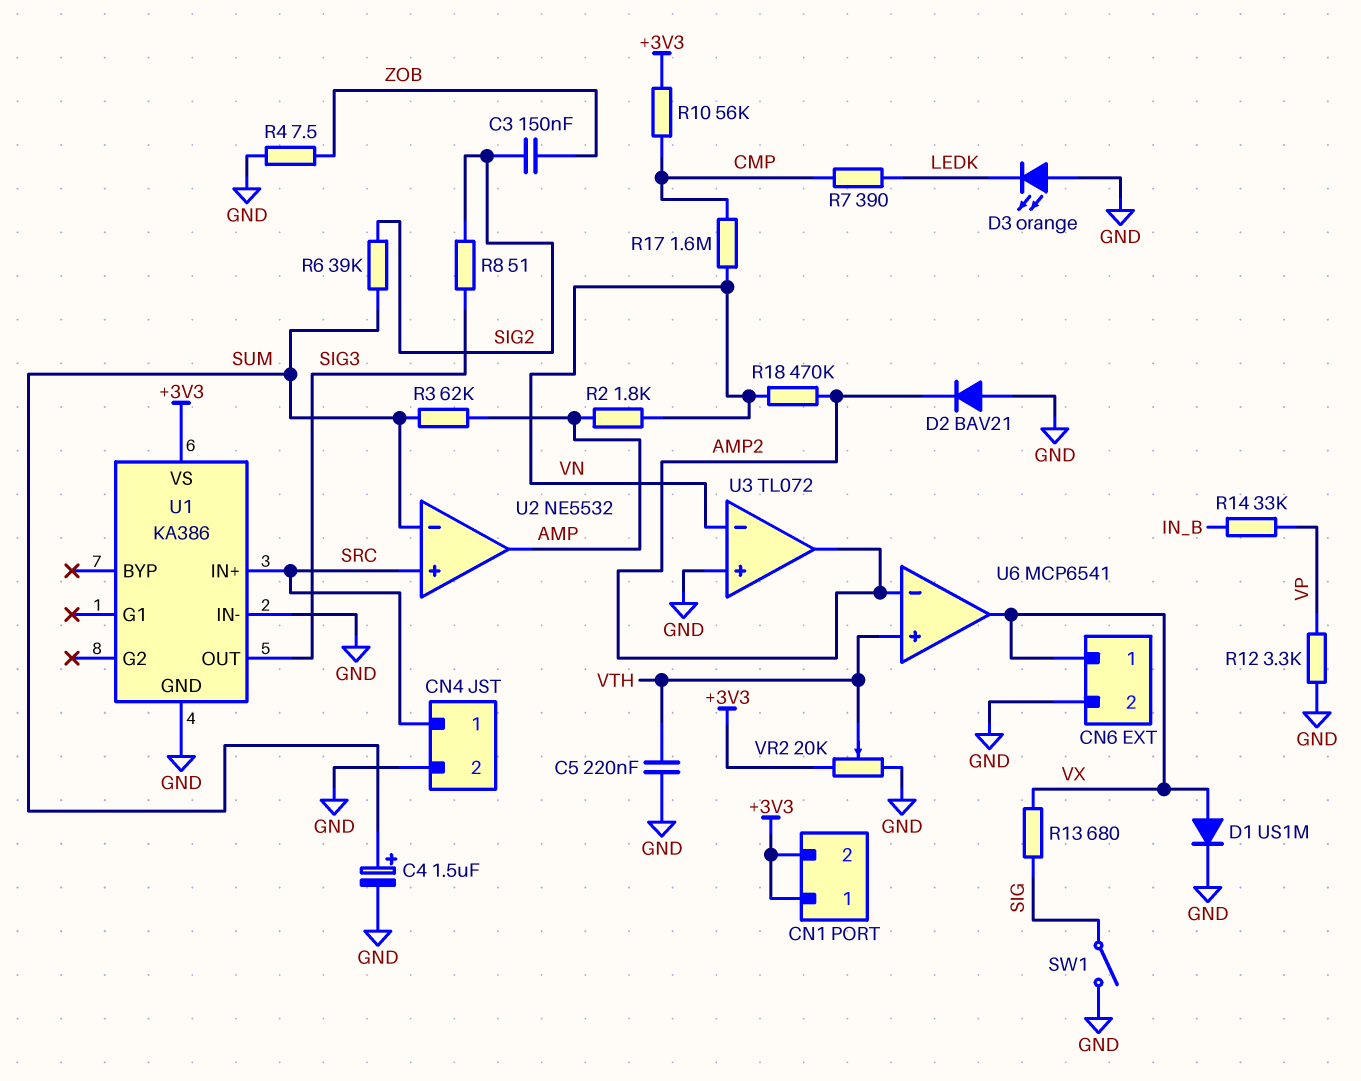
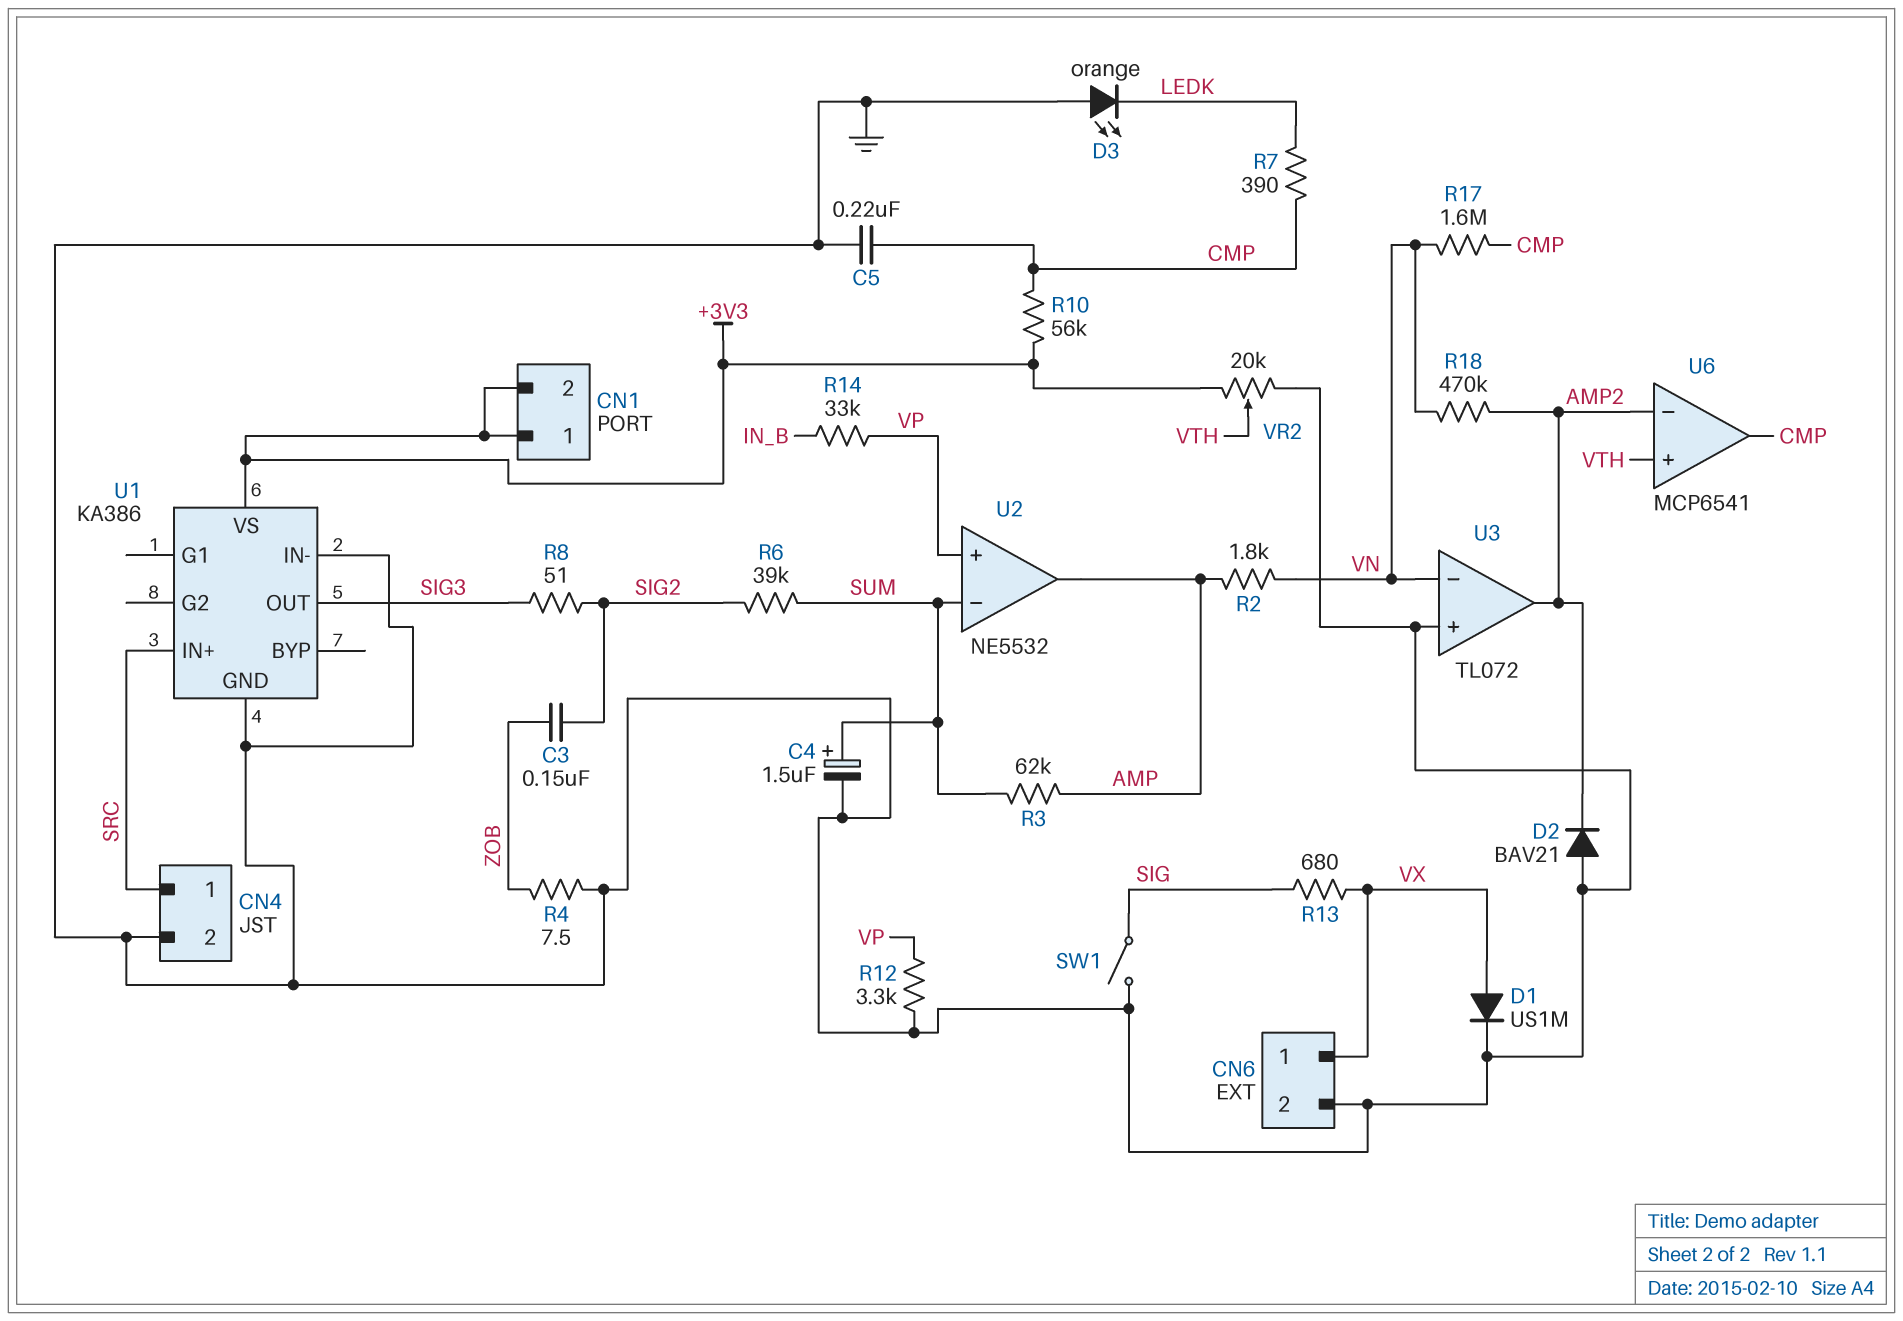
C5: 220nF (GND, VTH) -> 220nF (CMP, GND)
U2 pin in+: SRC -> VP
U6 pin out: VX -> CMP

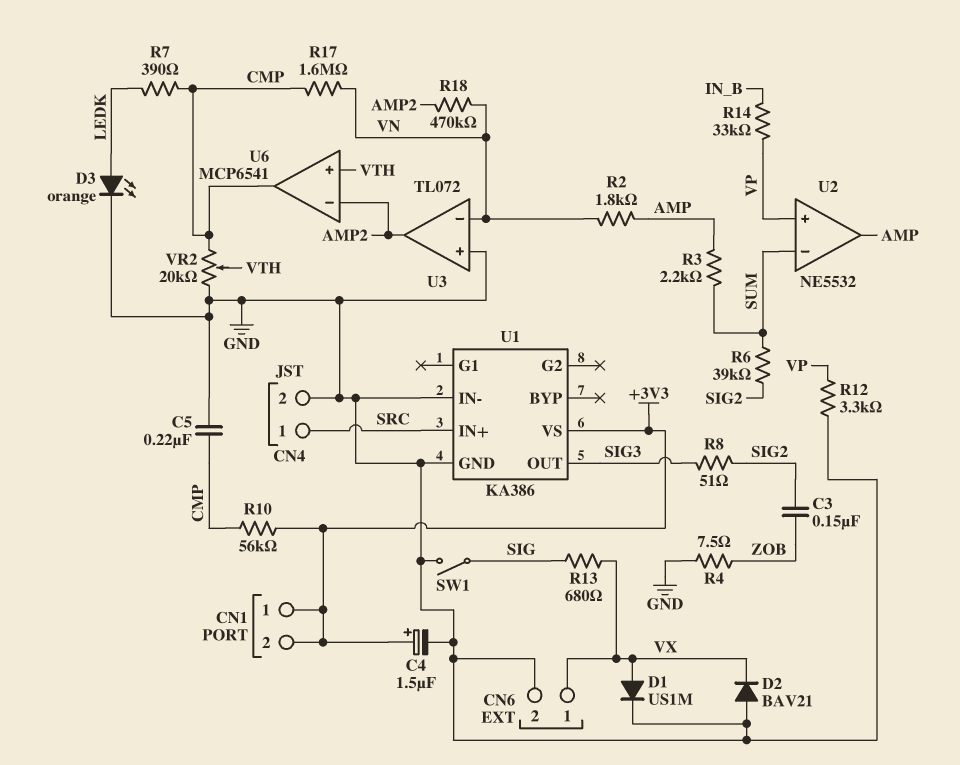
C4: 1.5uF (plus SUM, minus GND) -> 1.5uF (plus +3V3, minus GND)
D2: diode BAV21 (A GND, K AMP2) -> diode BAV21 (A GND, K VX)
D3: LED orange (A GND, K LEDK) -> LED orange (A LEDK, K GND)
R3: 62k (AMP, SUM) -> 2.2k (AMP, SUM)
VR2: 20k (+3V3, GND, wiper VTH) -> 20k (CMP, GND, wiper VTH)

